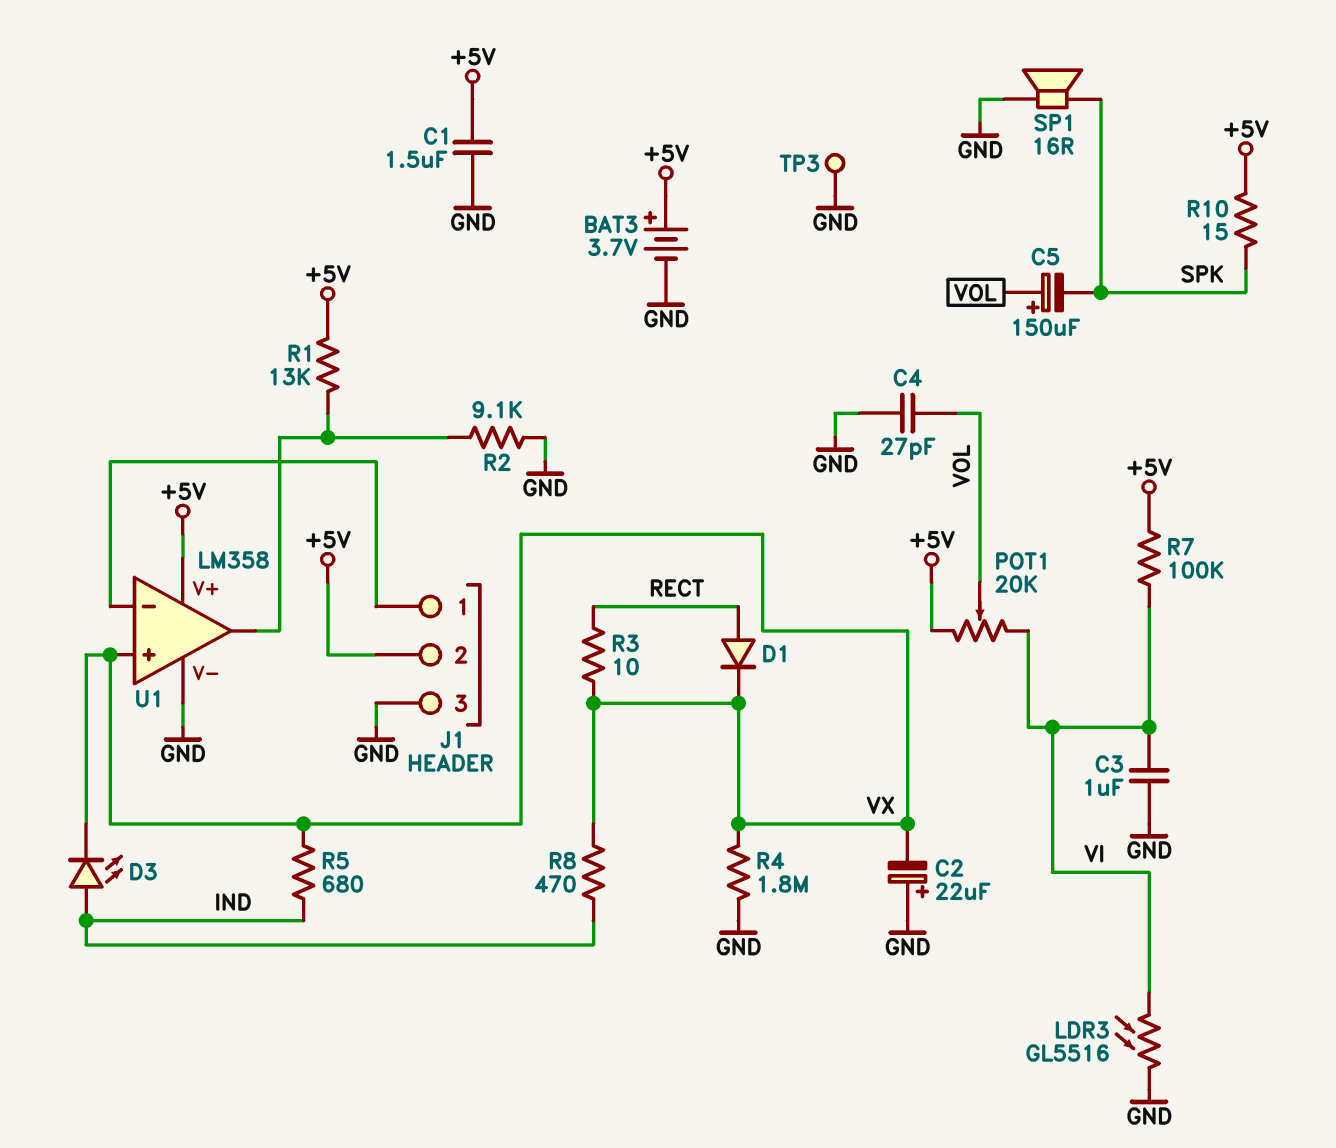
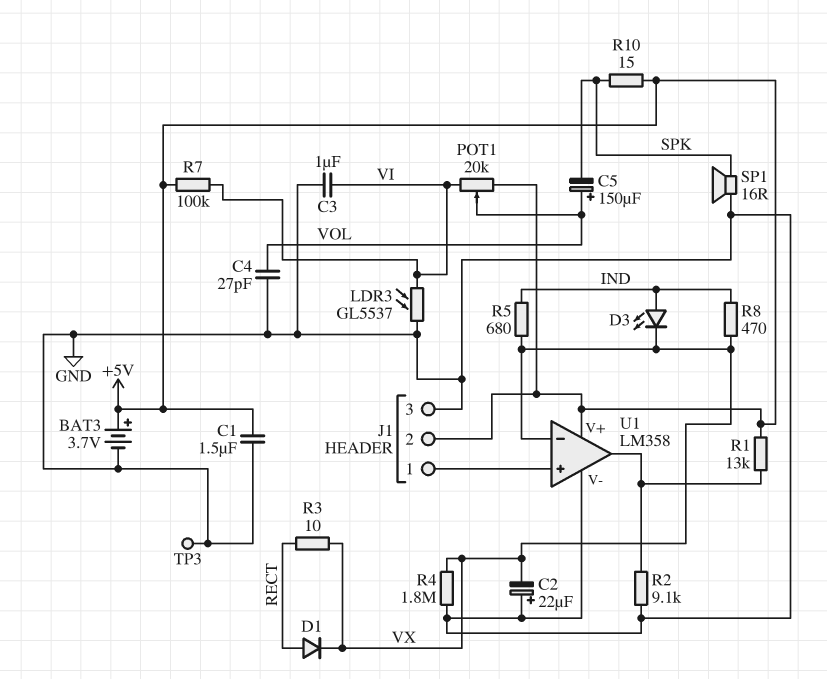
LDR3: GL5516 (GND, VI) -> GL5537 (GND, VI)
U1 pin in+: VX -> J1/1
U1 pin in-: J1/1 -> VX

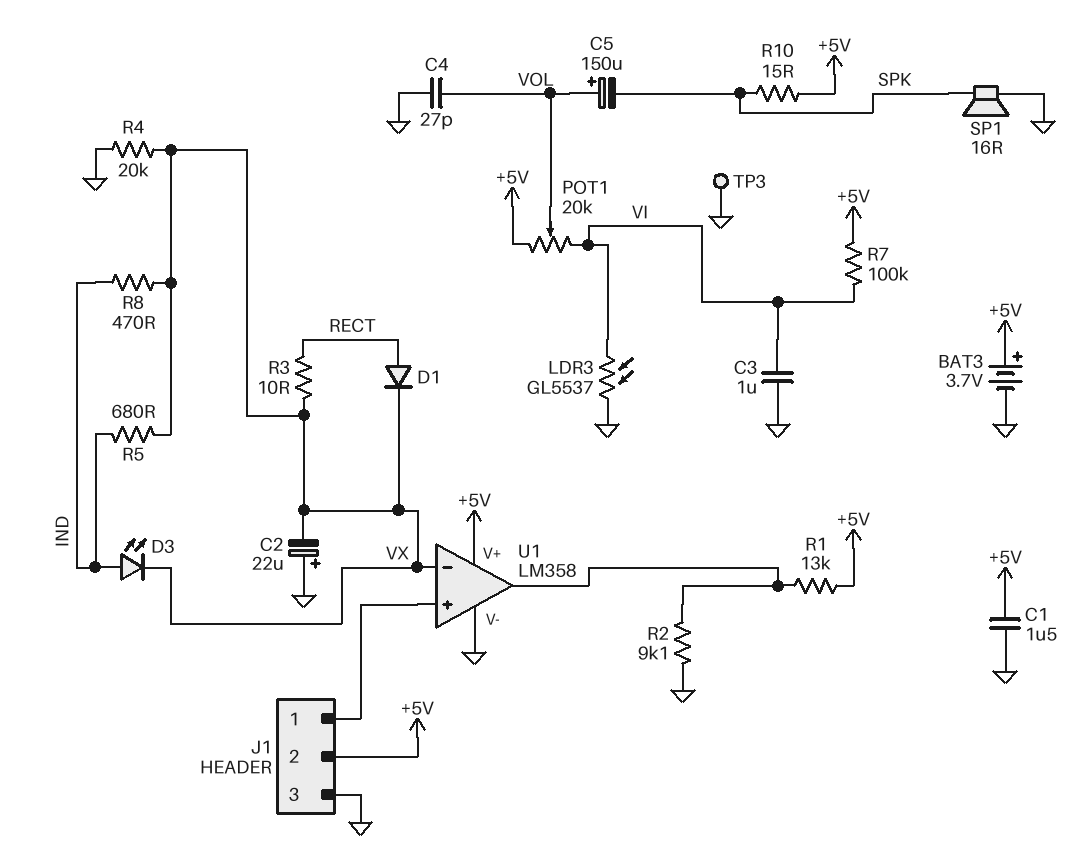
R4: 1.8M (GND, VX) -> 20k (GND, VX)

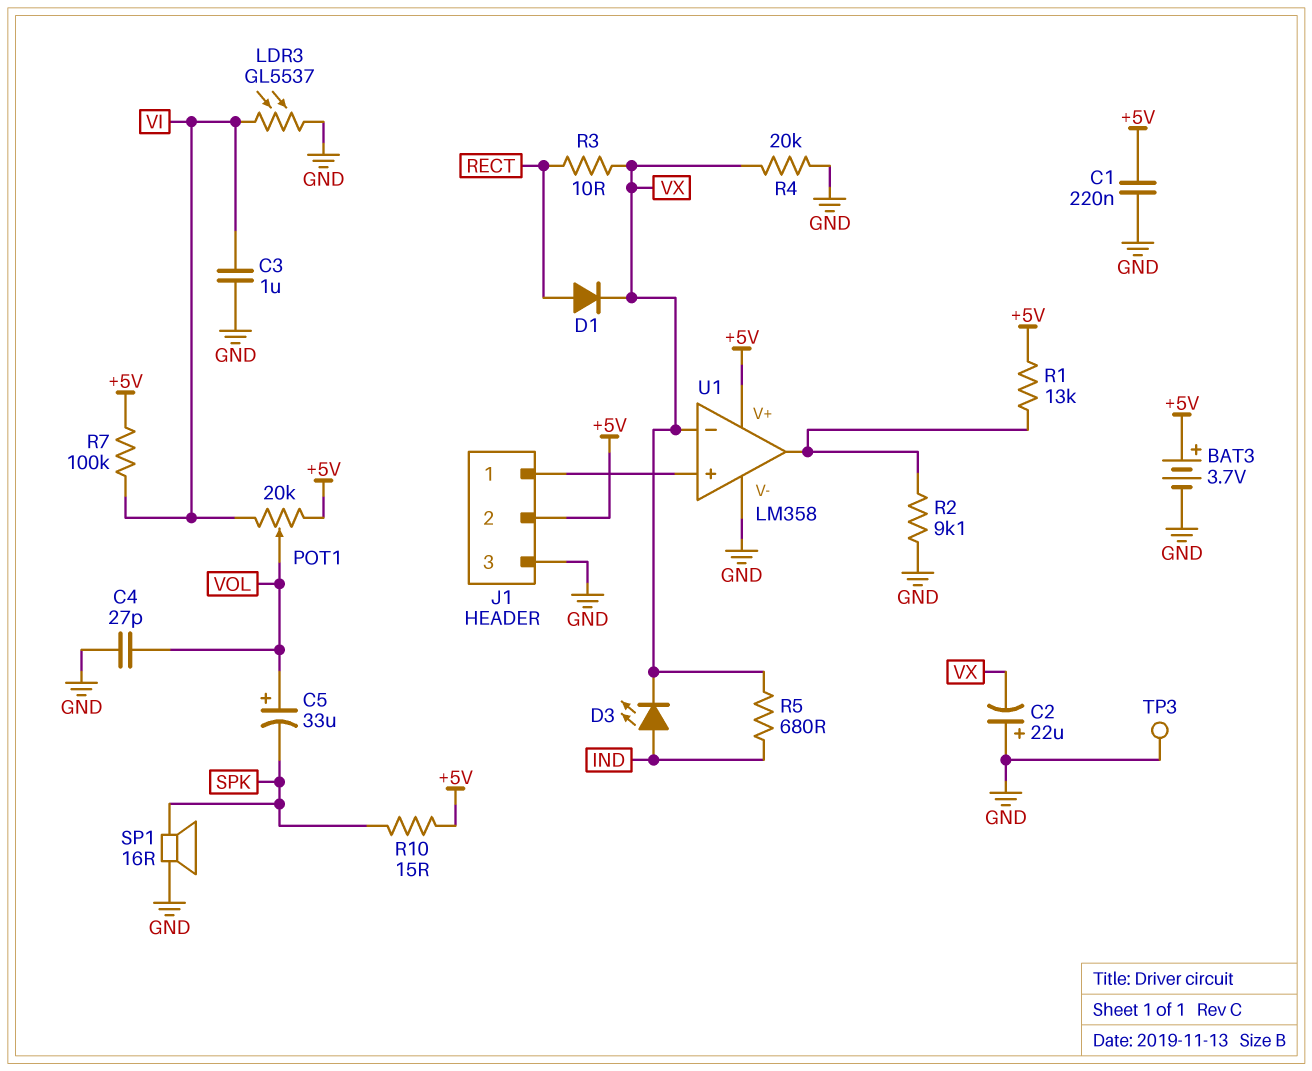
C1: 1.5uF (+5V, GND) -> 220nF (+5V, GND)
C5: 150uF (plus VOL, minus SPK) -> 33uF (plus VOL, minus SPK)
R8: 470 (IND, VX) -> none

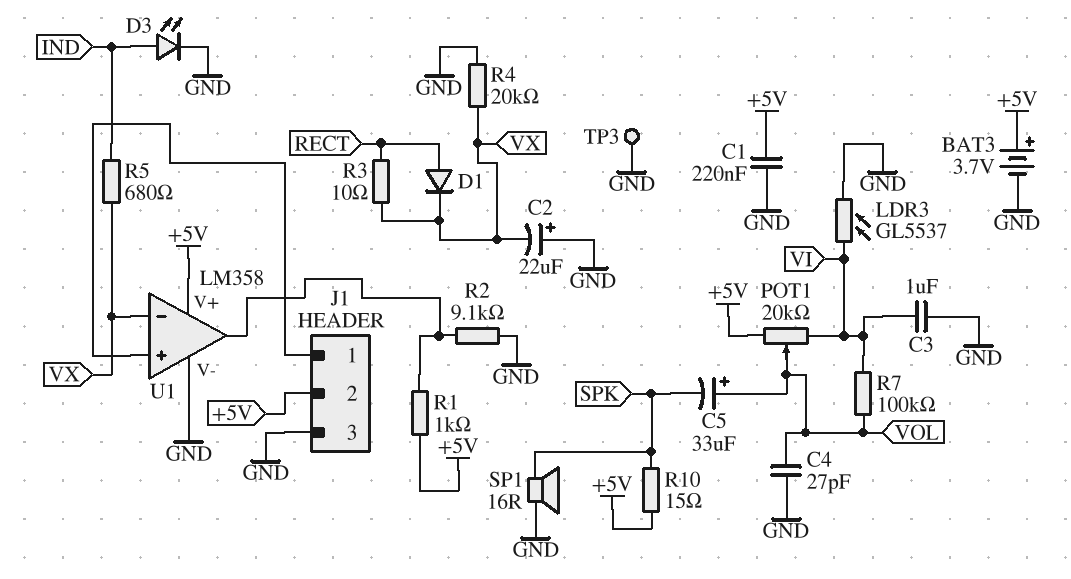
D3: LED (A IND, K VX) -> LED (A IND, K GND)
R1: 13k (+5V, U1/out) -> 1k (+5V, U1/out)
R7: 100k (+5V, VI) -> 100k (VI, VOL)

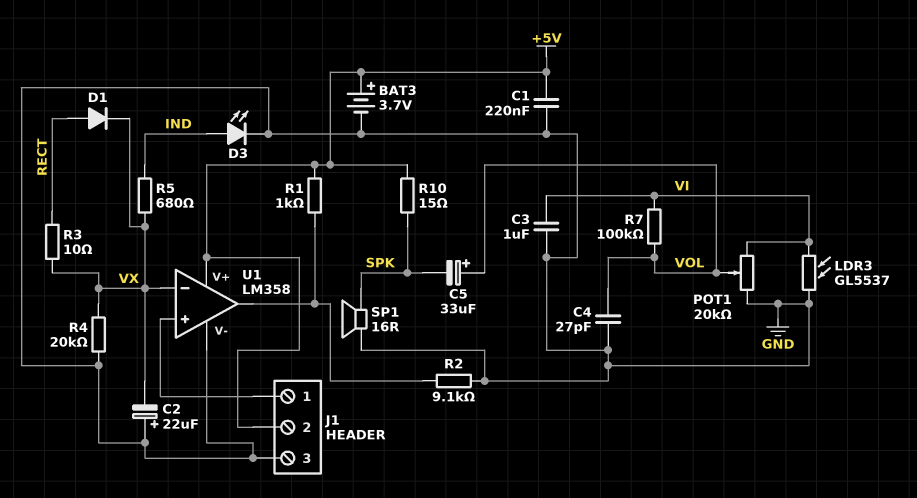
POT1: 20k (+5V, VI, wiper VOL) -> 20k (GND, VI, wiper VOL)
TP3: test point (GND) -> none

